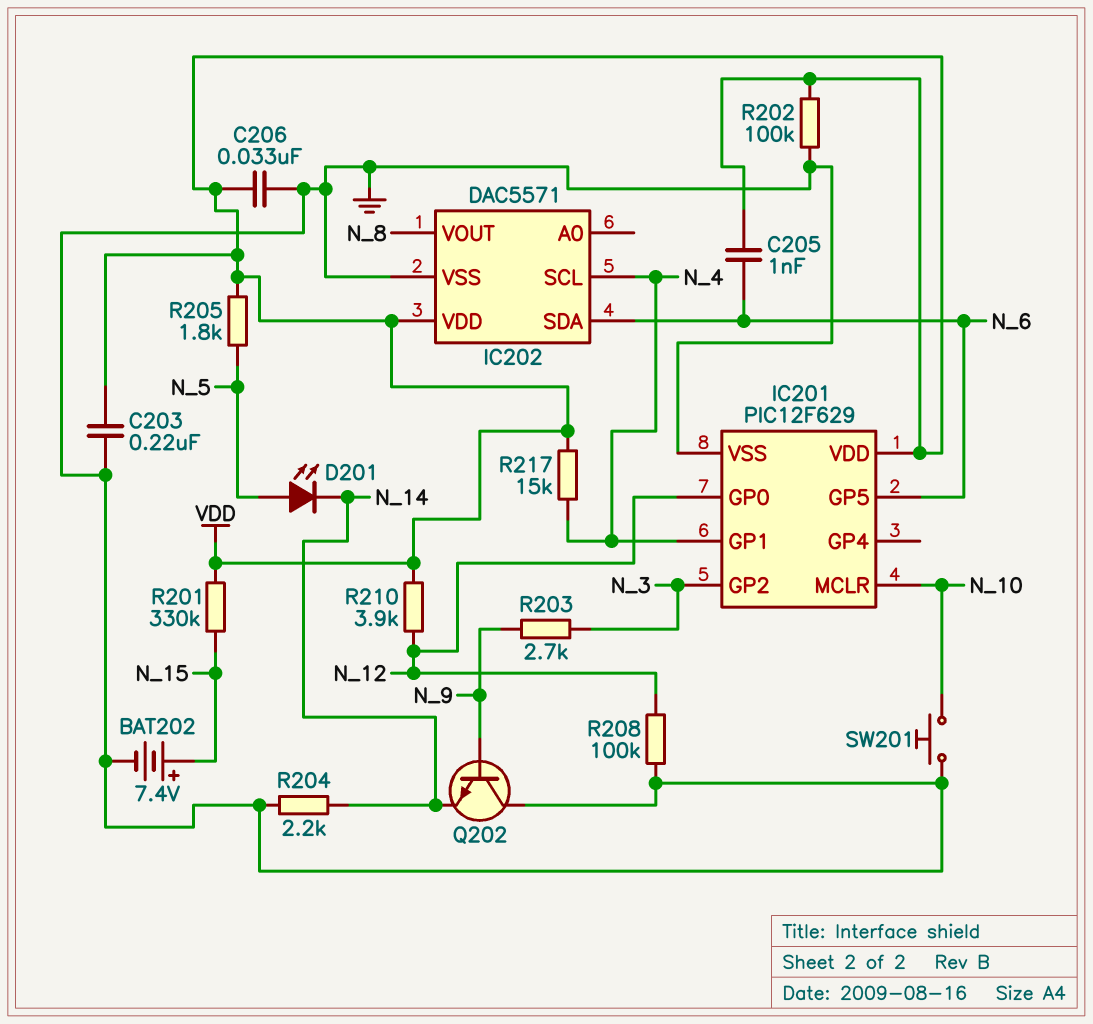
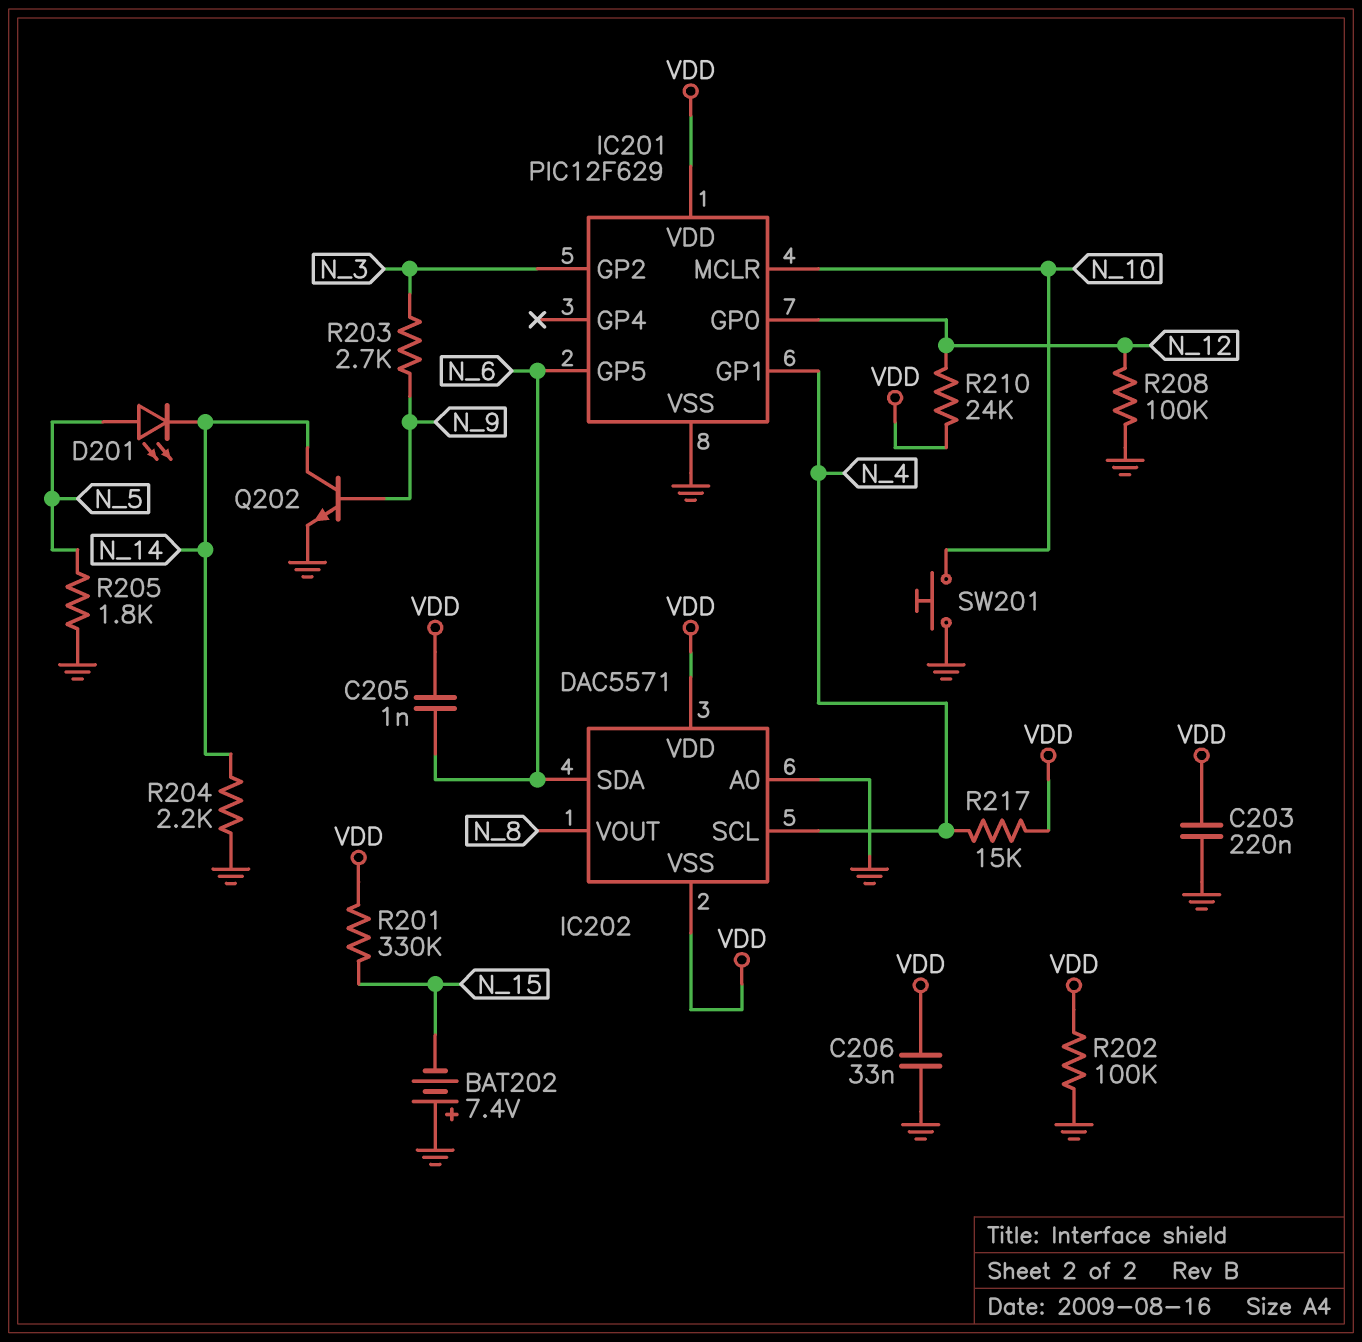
BAT202: 7.4V (plus N_15, minus GND) -> 7.4V (plus GND, minus N_15)
IC202 pin A0: none -> GND
IC202 pin VSS: GND -> VDD
Q202: NPN (B N_9, C GND, E N_14) -> NPN (B N_9, C N_14, E GND)
R205: 1.8k (N_5, VDD) -> 1.8k (GND, N_5)
R210: 3.9k (N_12, VDD) -> 24k (N_12, VDD)

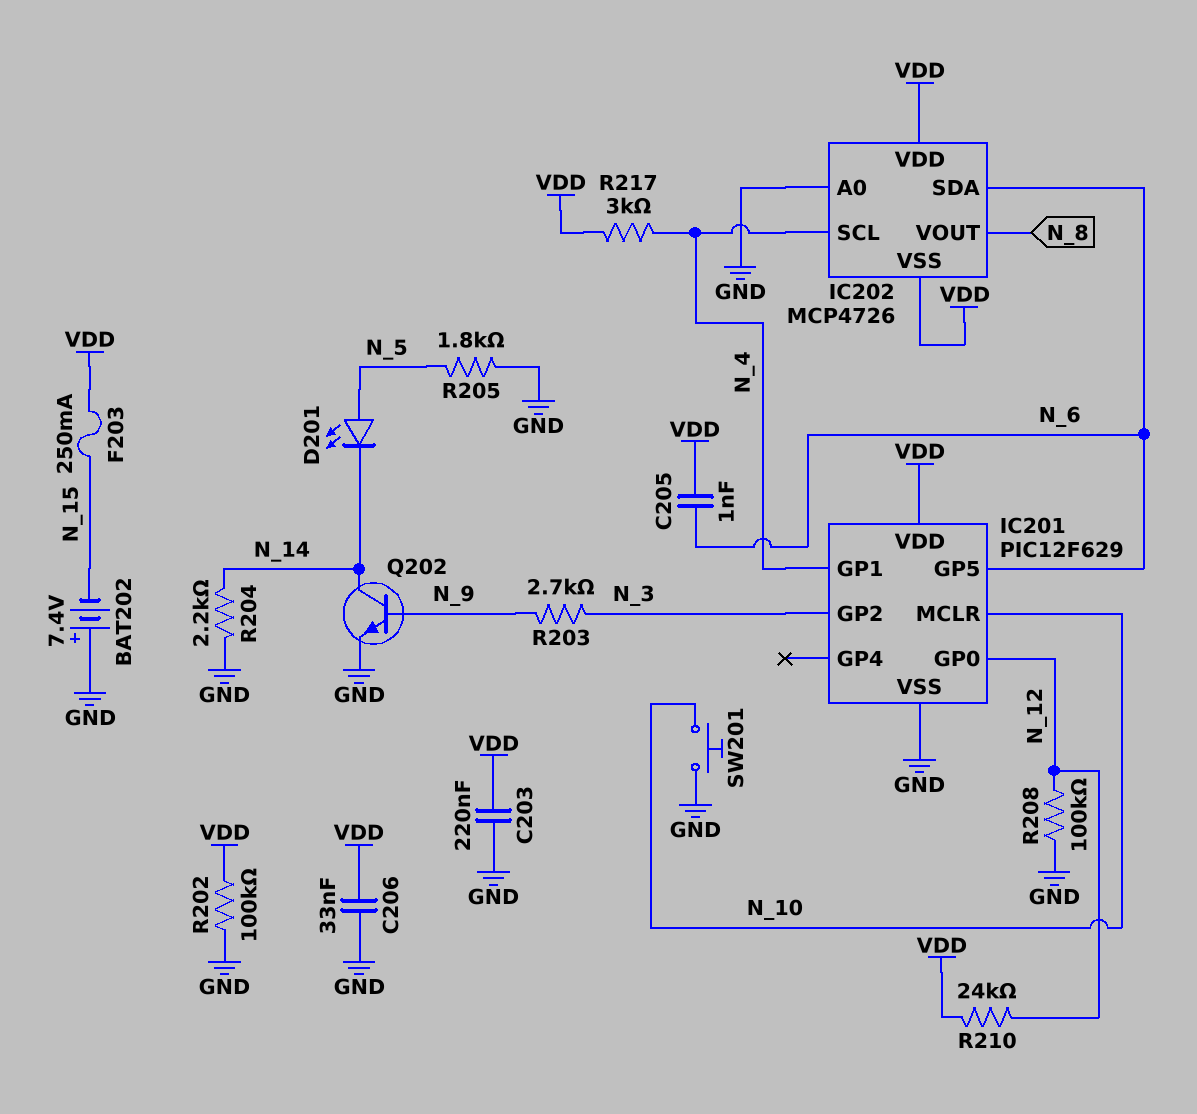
F203: none -> 250mA (N_15, VDD)
IC202: DAC5571 -> MCP4726
R201: 330k (N_15, VDD) -> none
R217: 15k (N_4, VDD) -> 3k (N_4, VDD)

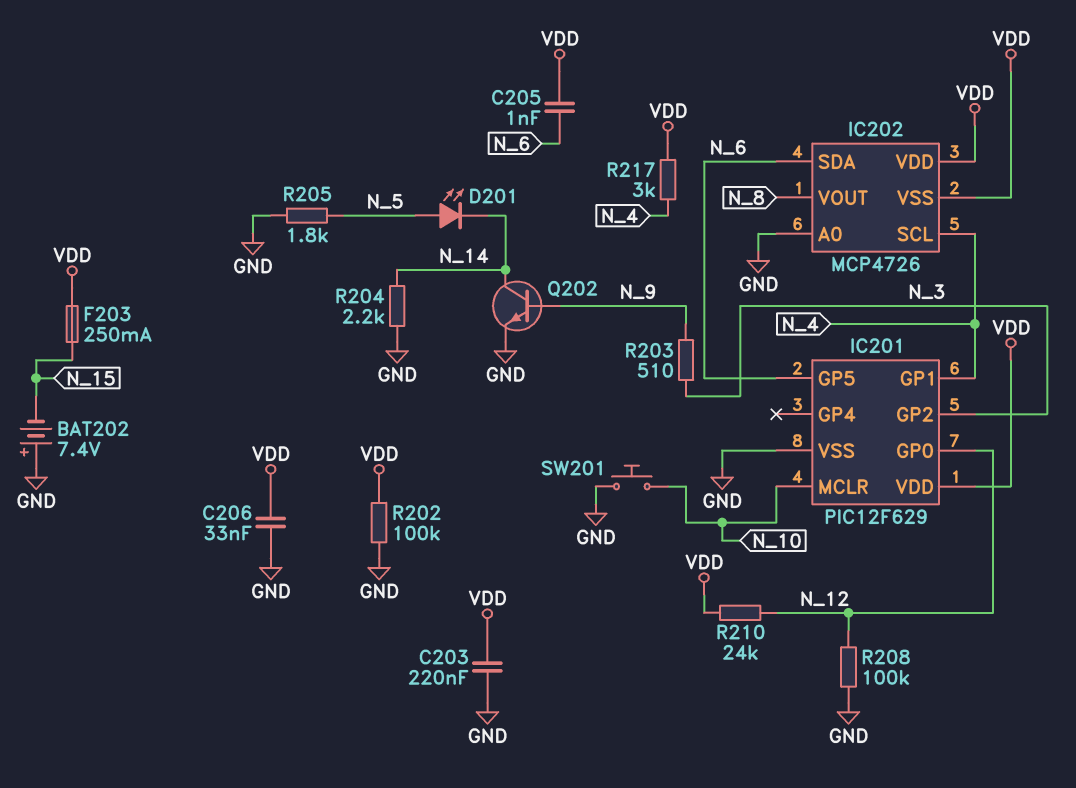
R203: 2.7k (N_3, N_9) -> 510 (N_3, N_9)

